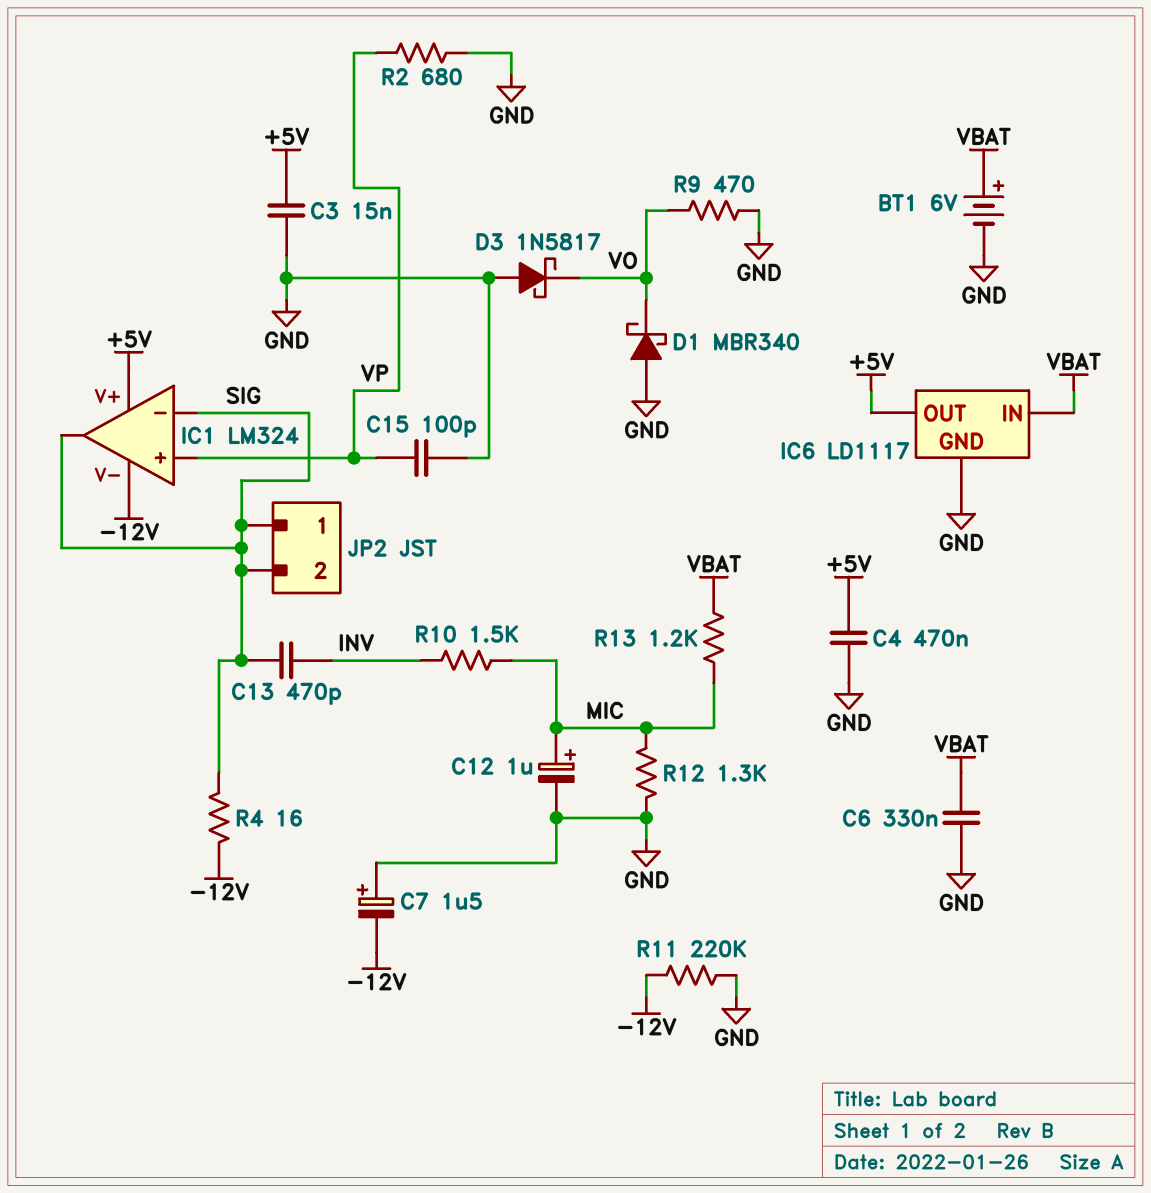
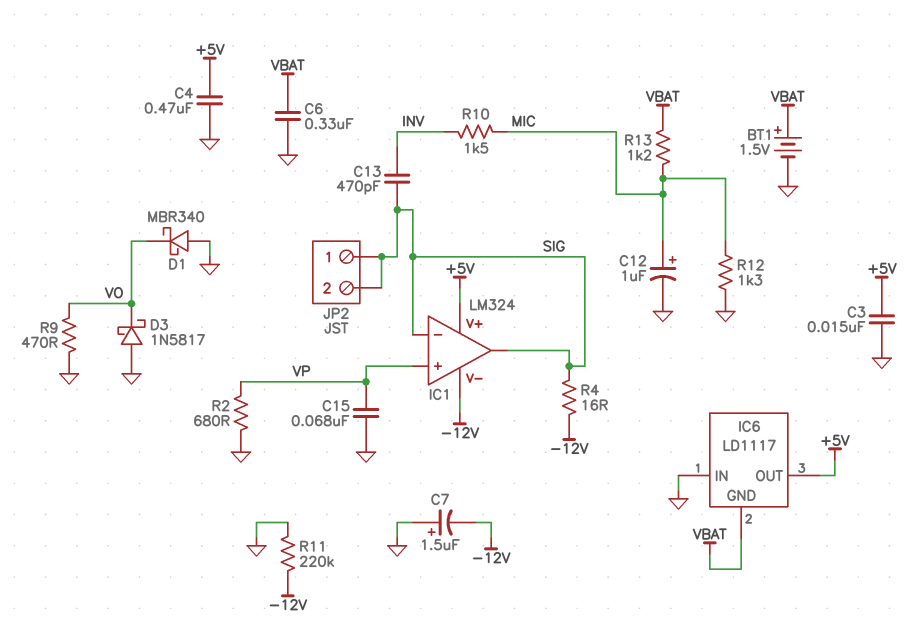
BT1: 6V (plus VBAT, minus GND) -> 1.5V (plus VBAT, minus GND)
C15: 100pF (GND, VP) -> 68nF (GND, VP)
IC6 pin GND: GND -> VBAT
IC6 pin IN: VBAT -> GND

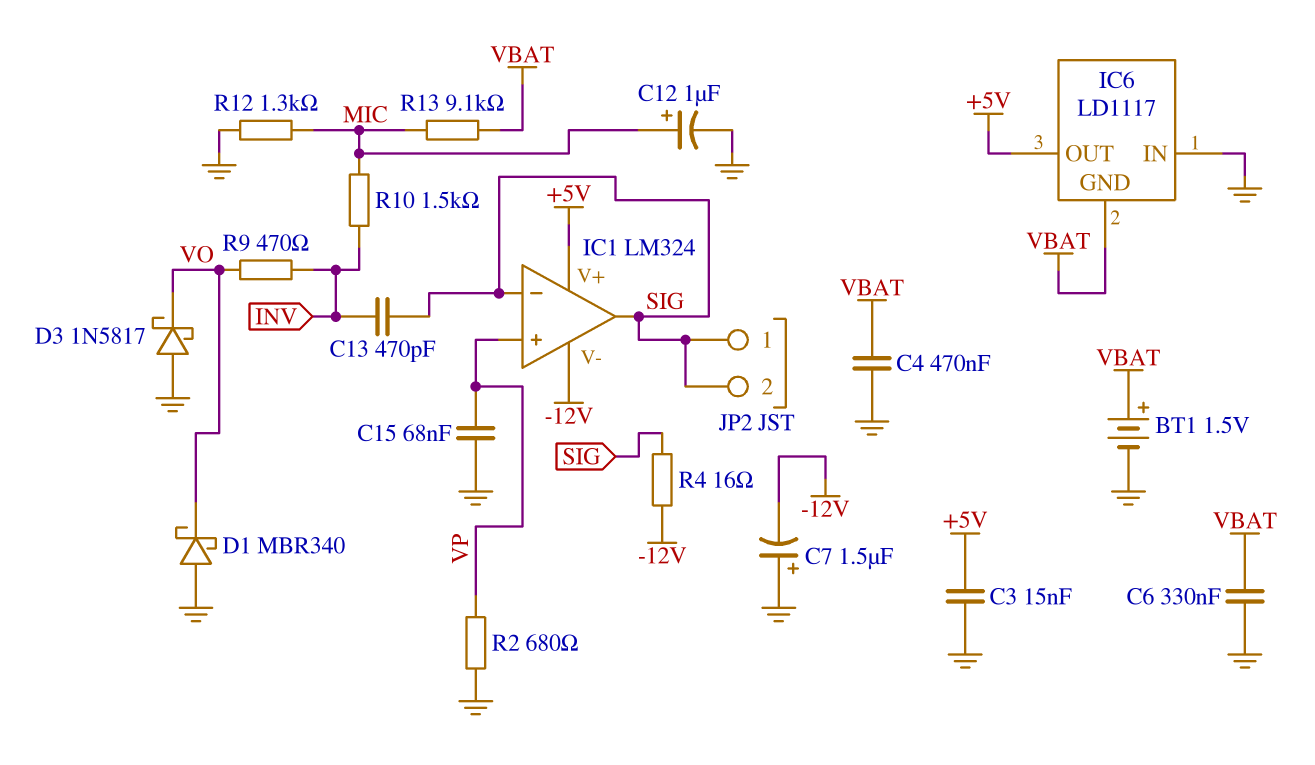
C4: 470nF (+5V, GND) -> 470nF (GND, VBAT)
R9: 470 (GND, VO) -> 470 (INV, VO)
R11: 220k (-12V, GND) -> none
R13: 1.2k (MIC, VBAT) -> 9.1k (MIC, VBAT)

